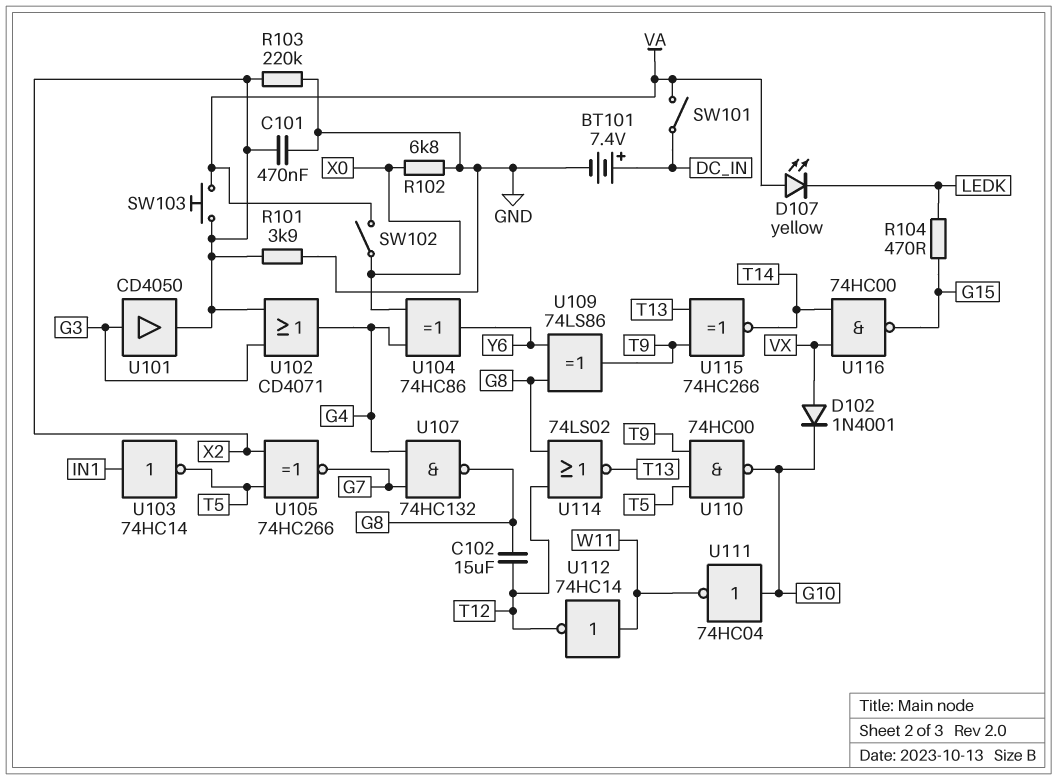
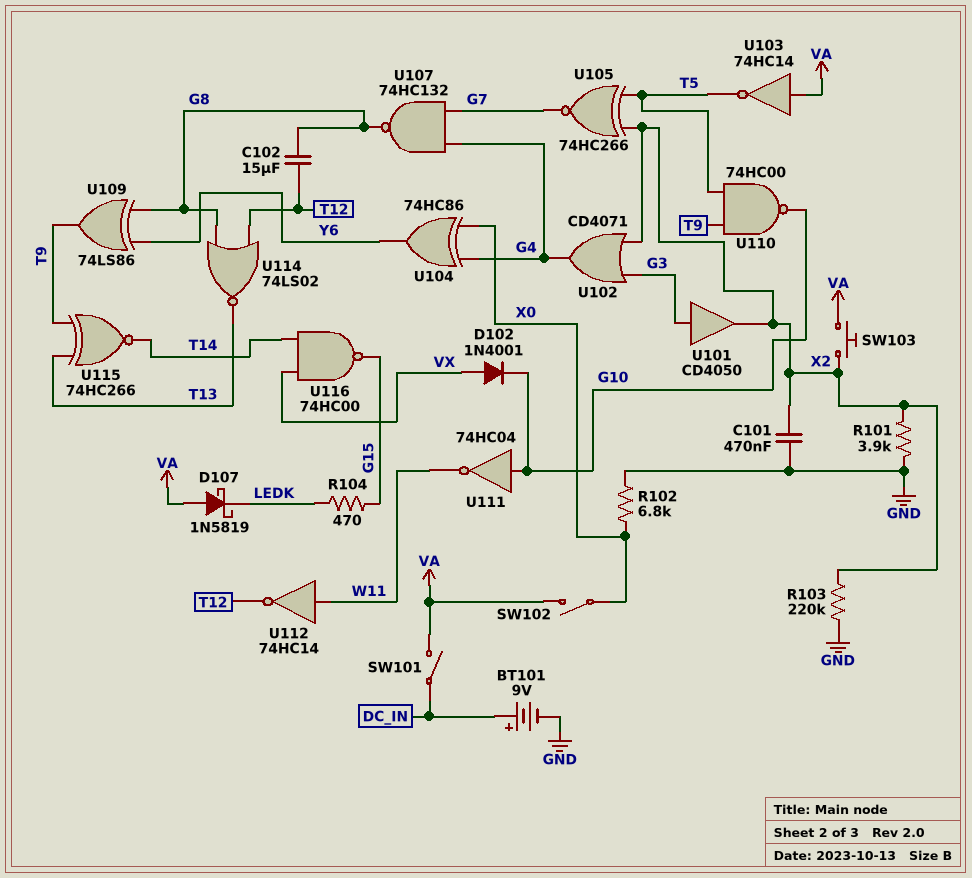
BT101: 7.4V (plus DC_IN, minus GND) -> 9V (plus DC_IN, minus GND)
D107: LED yellow (A VA, K LEDK) -> schottky 1N5819 (A VA, K LEDK)
U103: NOT 74HC14 (in IN1, out T5) -> NOT 74HC14 (in VA, out T5)

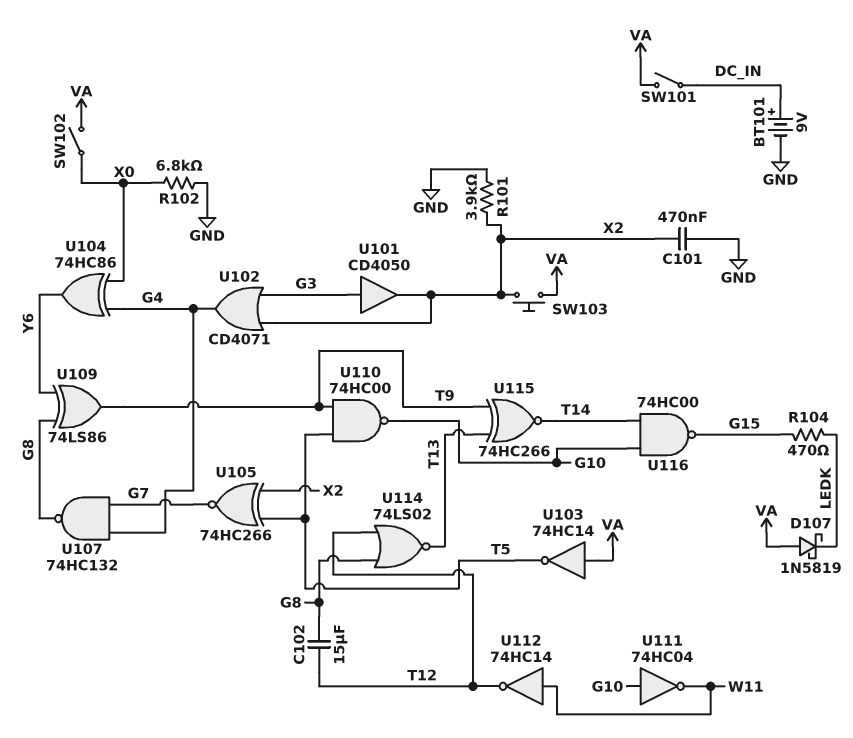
D102: diode 1N4001 (A VX, K G10) -> none
R103: 220k (GND, X2) -> none
U116: NAND 74HC00 (in T14, in VX, out G15) -> NAND 74HC00 (in G10, in T14, out G15)

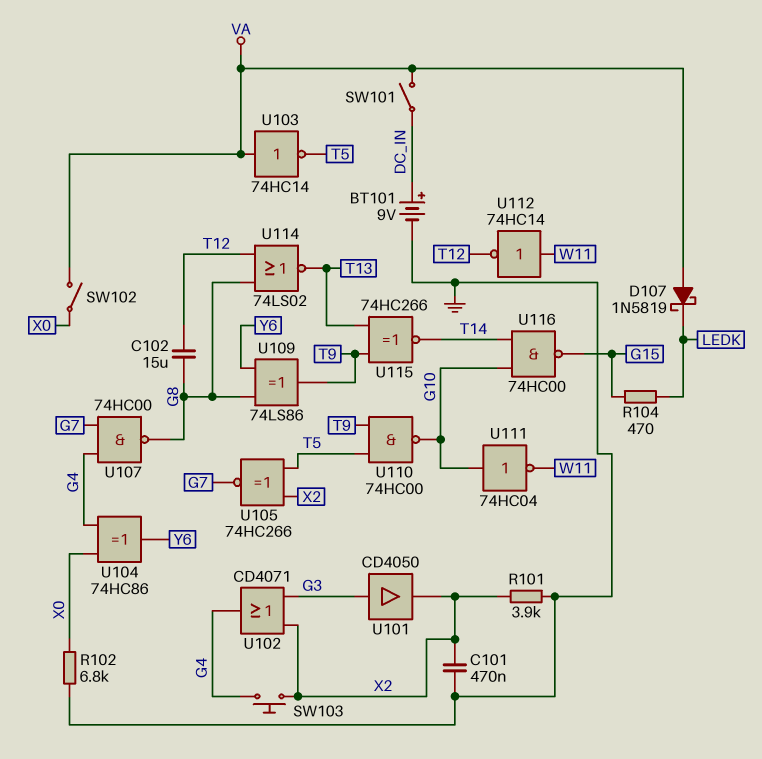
SW103: button (VA, X2) -> button (G4, X2)
U107: NAND 74HC132 (in G4, in G7, out G8) -> NAND 74HC00 (in G4, in G7, out G8)

